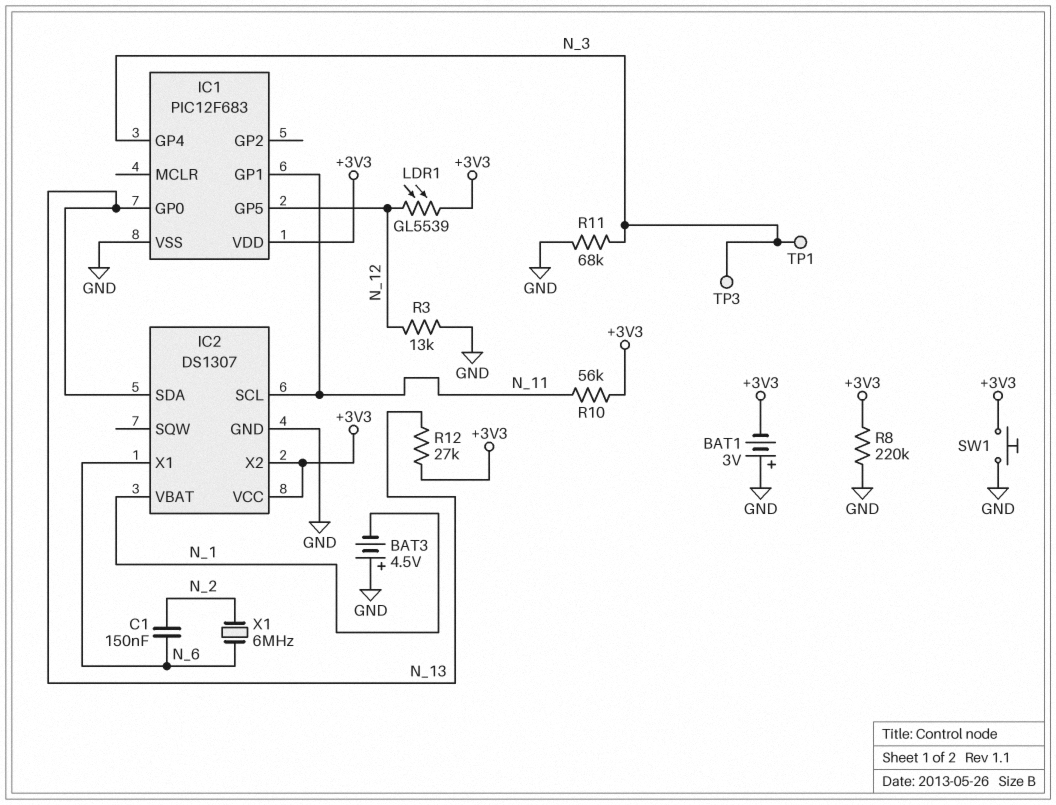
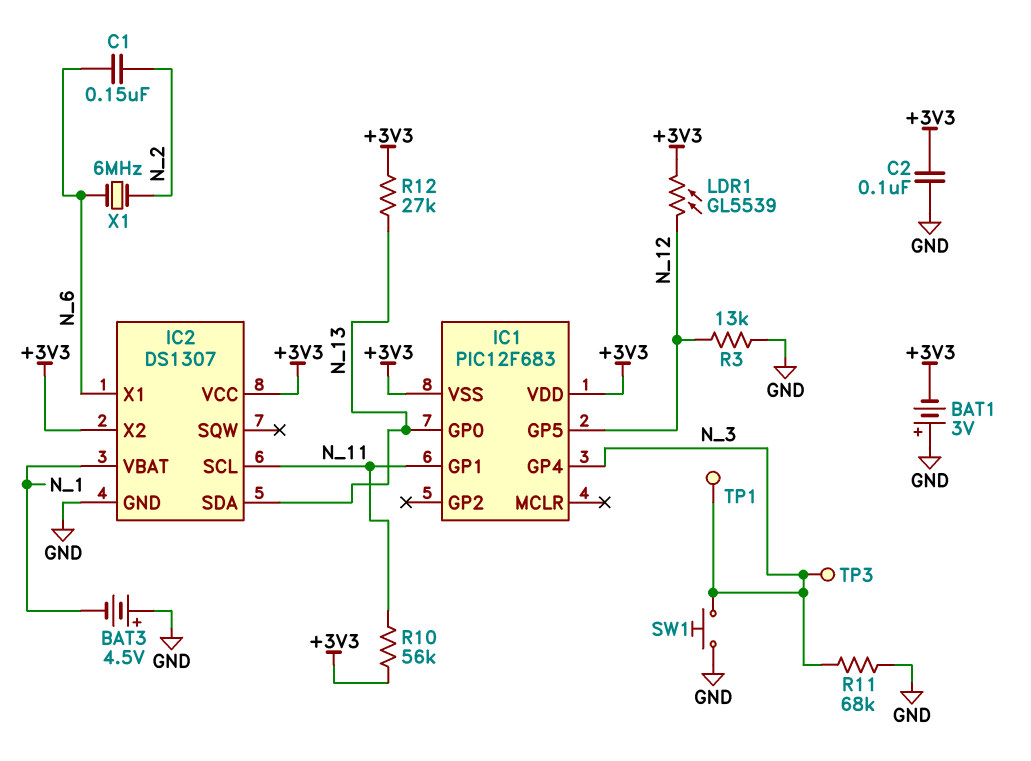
C2: none -> 100nF (+3V3, GND)
IC1 pin VSS: GND -> +3V3
R8: 220k (+3V3, GND) -> none
SW1: button (+3V3, GND) -> button (GND, N_3)

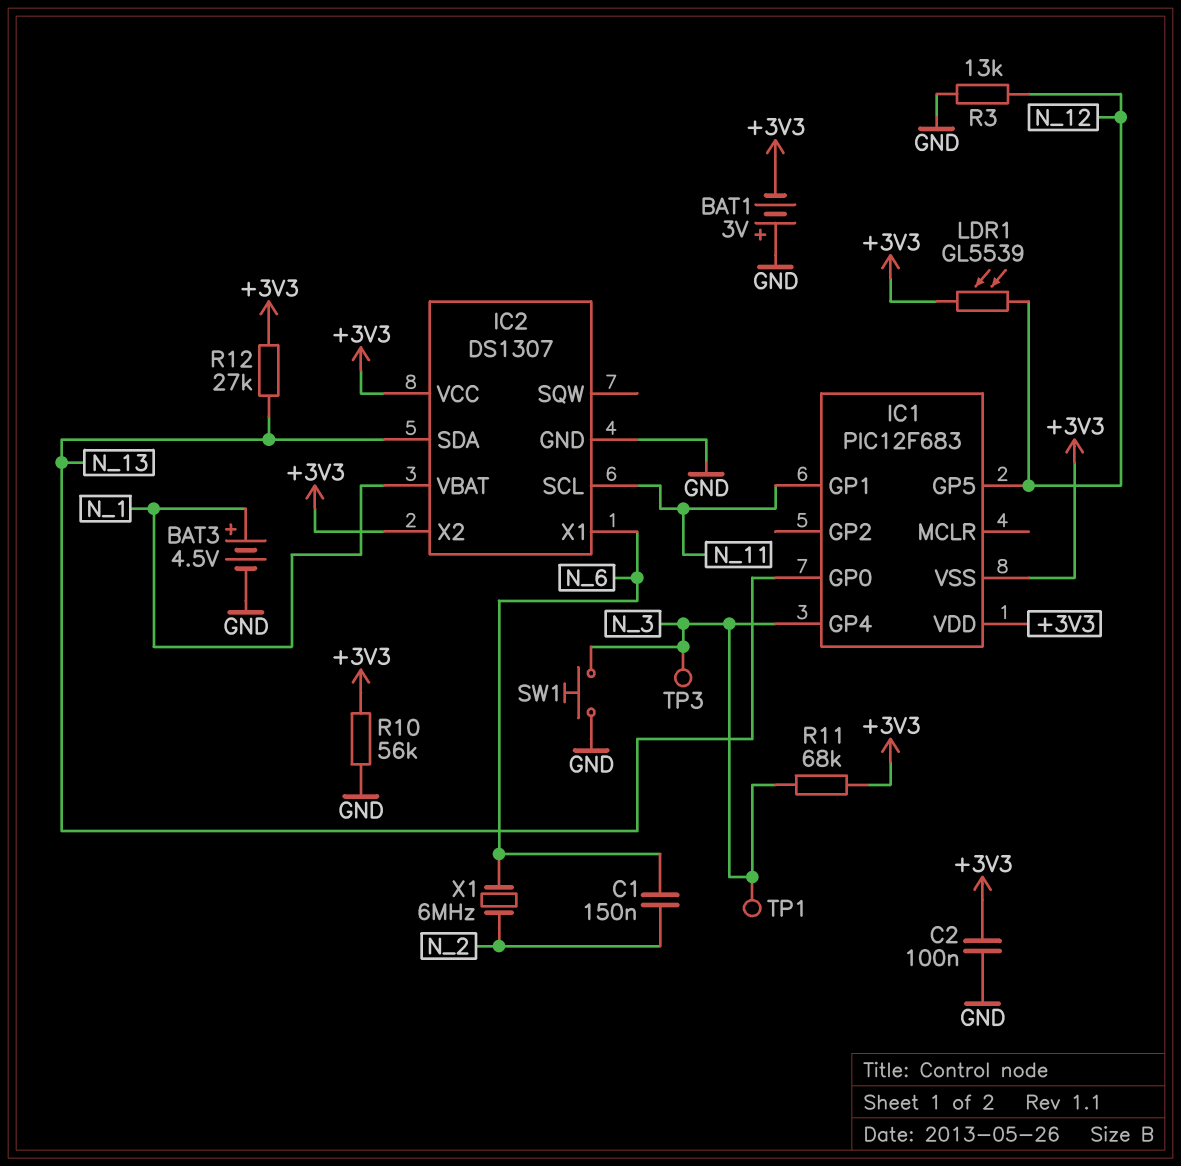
BAT3: 4.5V (plus GND, minus N_1) -> 4.5V (plus N_1, minus GND)
R10: 56k (+3V3, N_11) -> 56k (+3V3, GND)
R11: 68k (GND, N_3) -> 68k (+3V3, N_3)

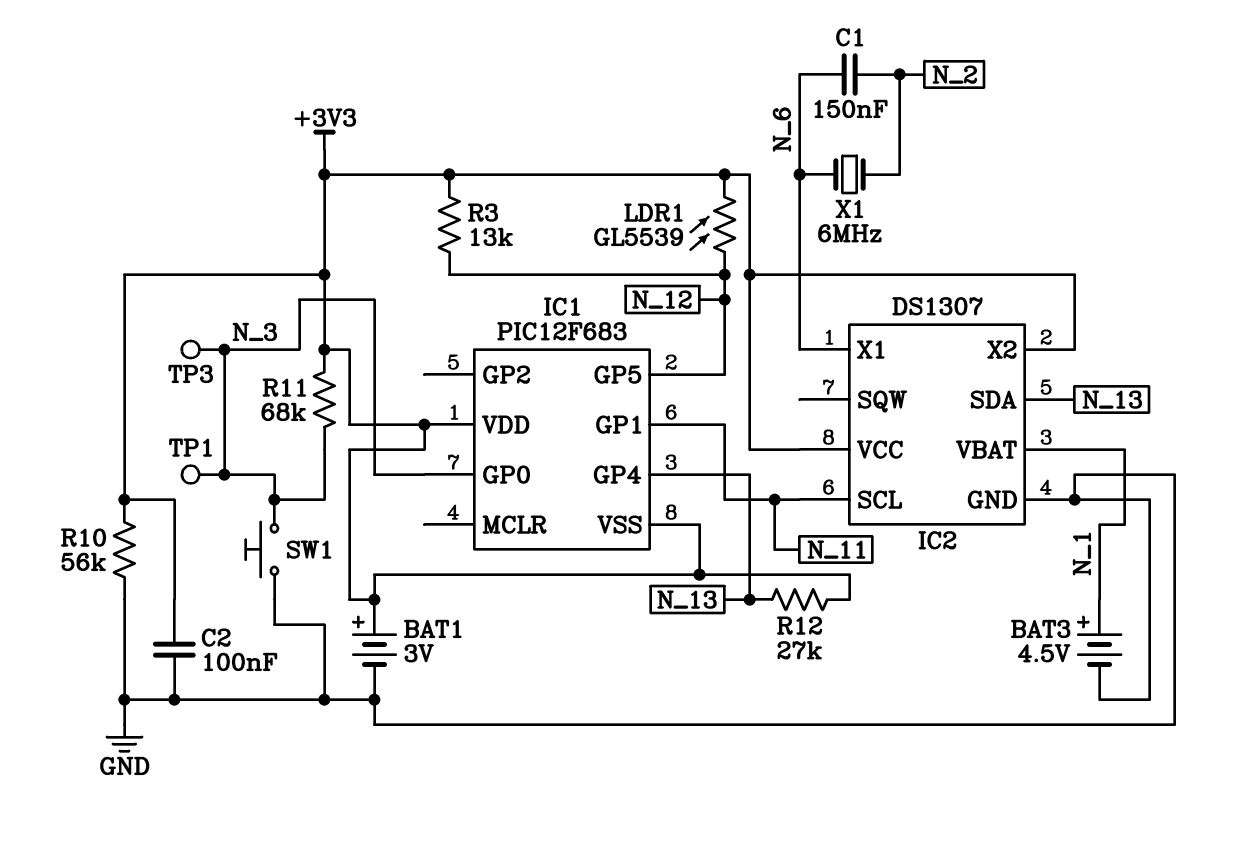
BAT1: 3V (plus GND, minus +3V3) -> 3V (plus +3V3, minus GND)
IC1 pin GP0: N_13 -> N_3
IC1 pin GP4: N_3 -> N_13
R3: 13k (GND, N_12) -> 13k (+3V3, N_12)

